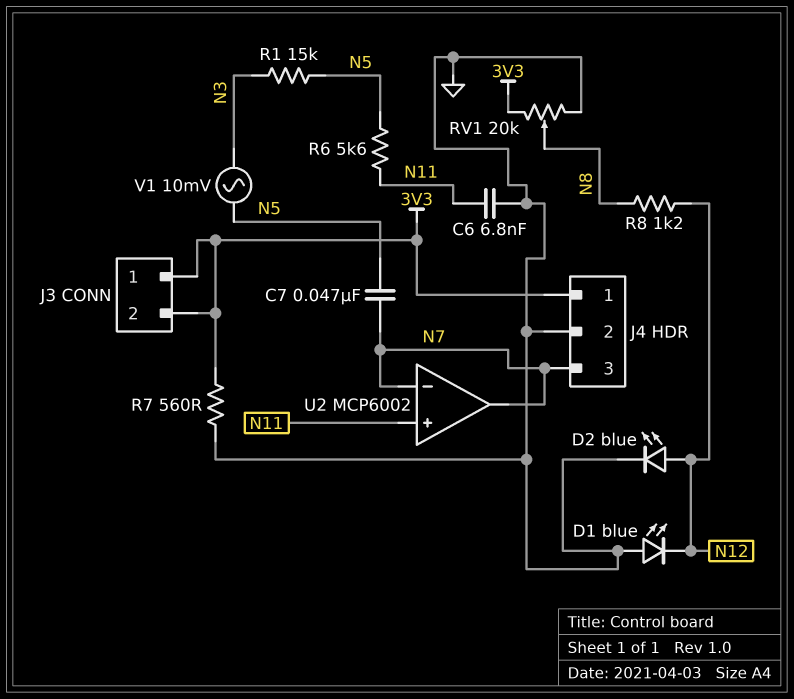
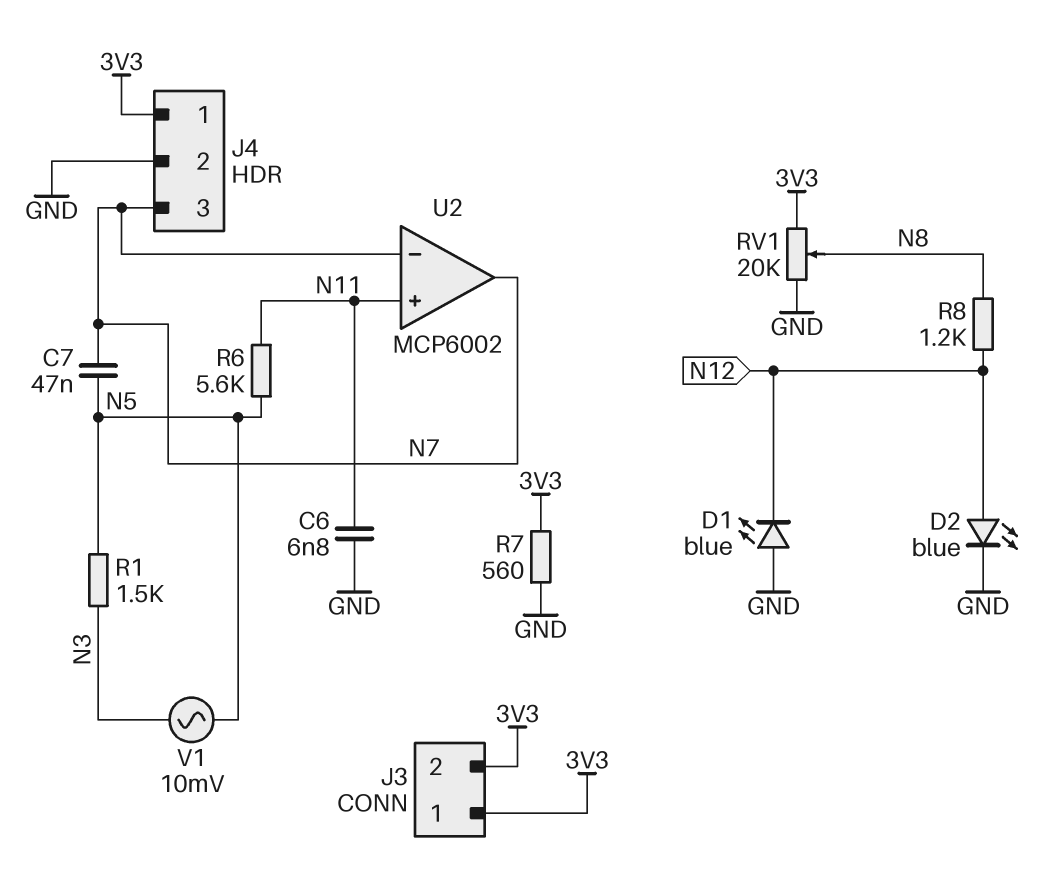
R1: 15k (N3, N5) -> 1.5k (N3, N5)

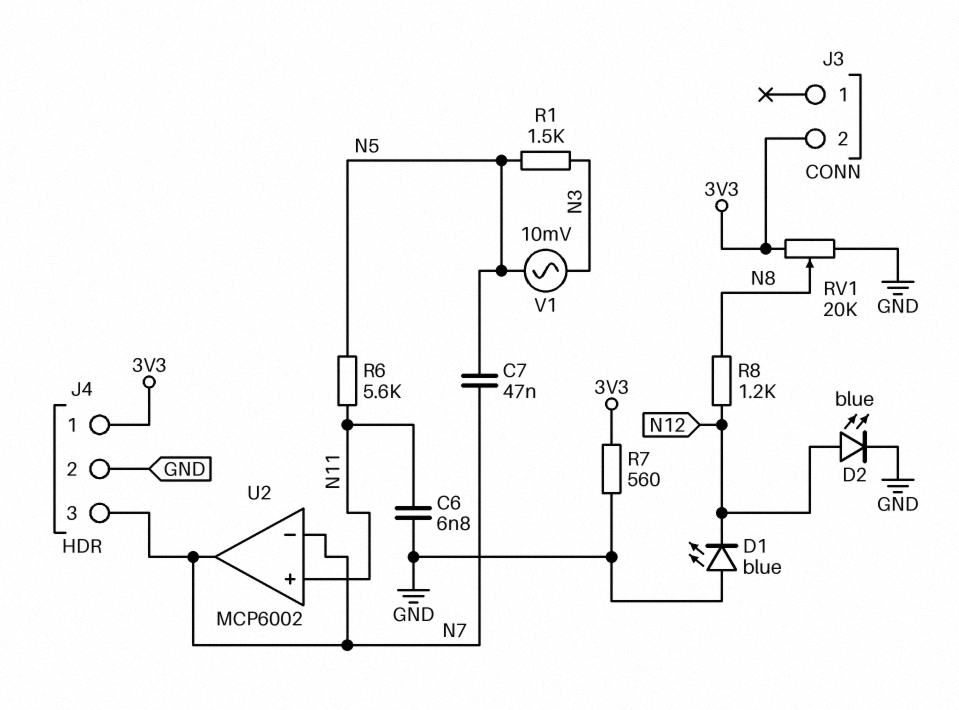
J3 pin 1: 3V3 -> none

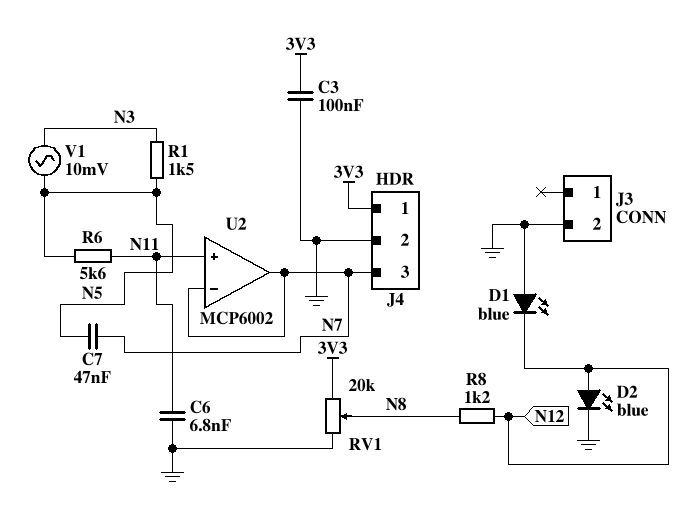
C3: none -> 100nF (3V3, GND)
J3 pin 2: 3V3 -> GND
R7: 560 (3V3, GND) -> none

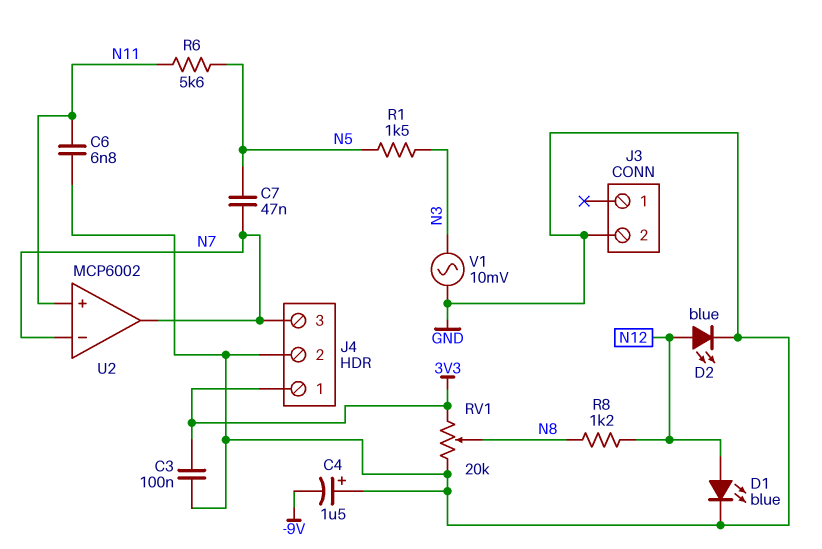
C4: none -> 1.5uF (plus GND, minus -9V)
D1: LED blue (A GND, K N12) -> LED blue (A N12, K GND)
V1: AC 10mV (N3, N5) -> AC 10mV (GND, N3)

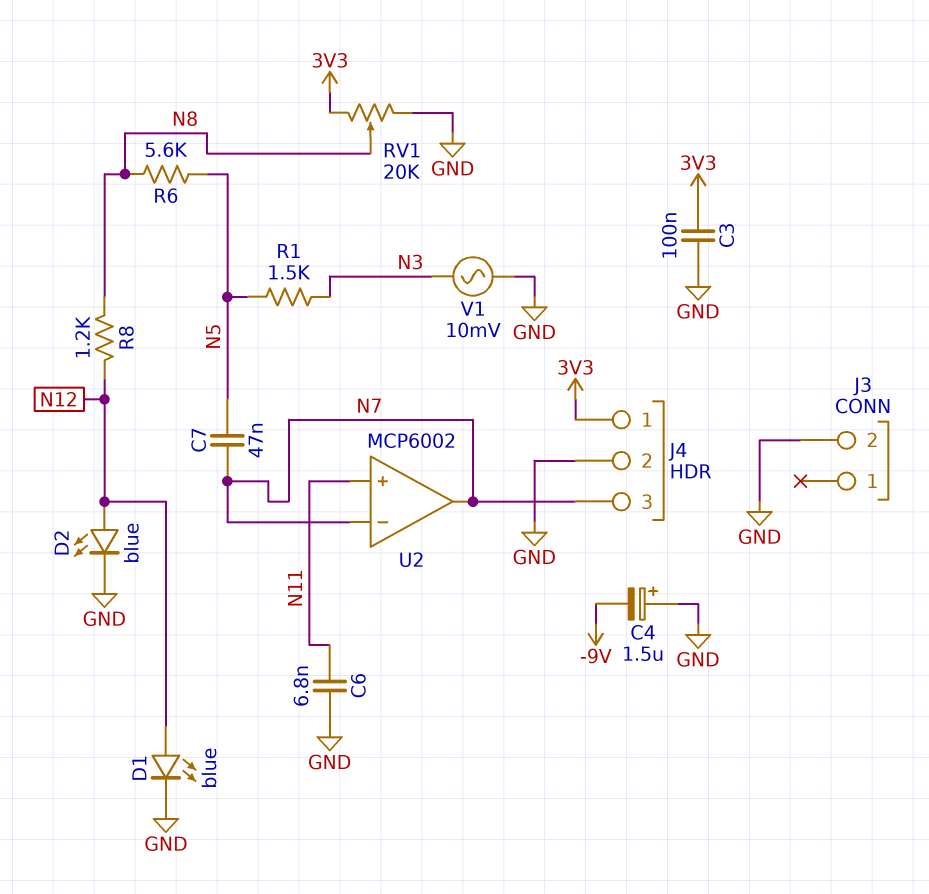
R6: 5.6k (N5, N11) -> 5.6k (N5, N8)

